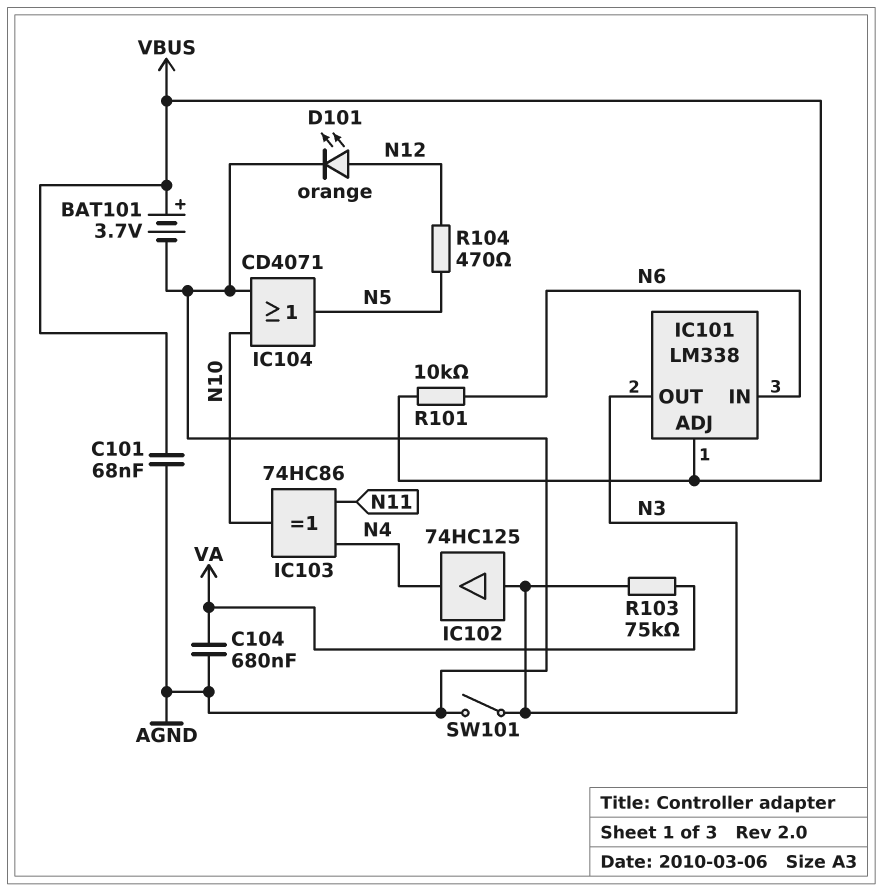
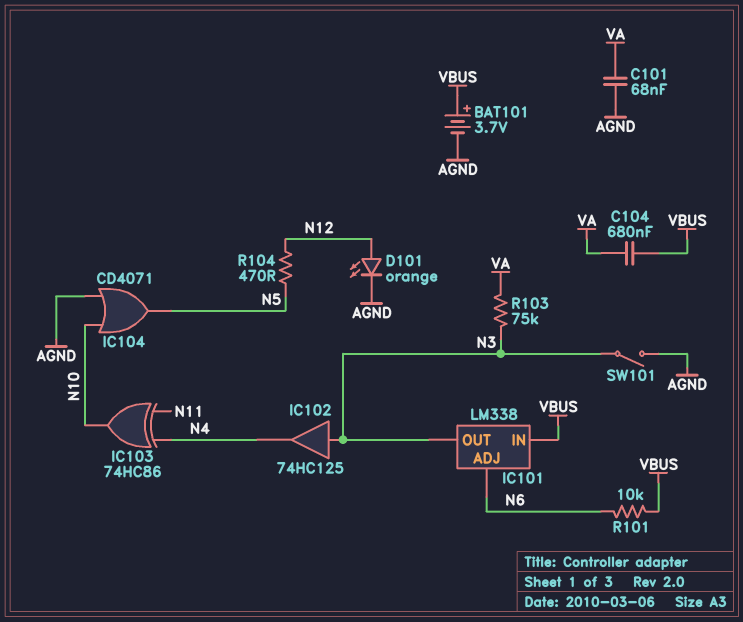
C101: 68nF (AGND, VBUS) -> 68nF (AGND, VA)
C104: 680nF (AGND, VA) -> 680nF (VA, VBUS)
IC101 pin ADJ: VBUS -> N6
IC101 pin IN: N6 -> VBUS

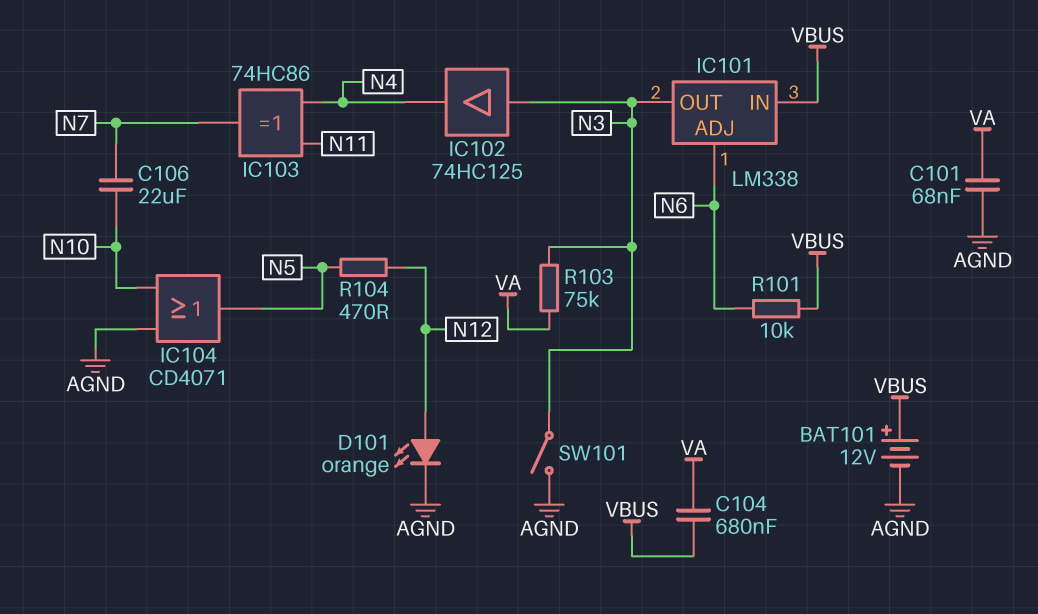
BAT101: 3.7V (plus VBUS, minus AGND) -> 12V (plus VBUS, minus AGND)
C106: none -> 22uF (N7, N10)
IC103: XOR 74HC86 (in N4, in N11, out N10) -> XOR 74HC86 (in N4, in N11, out N7)

